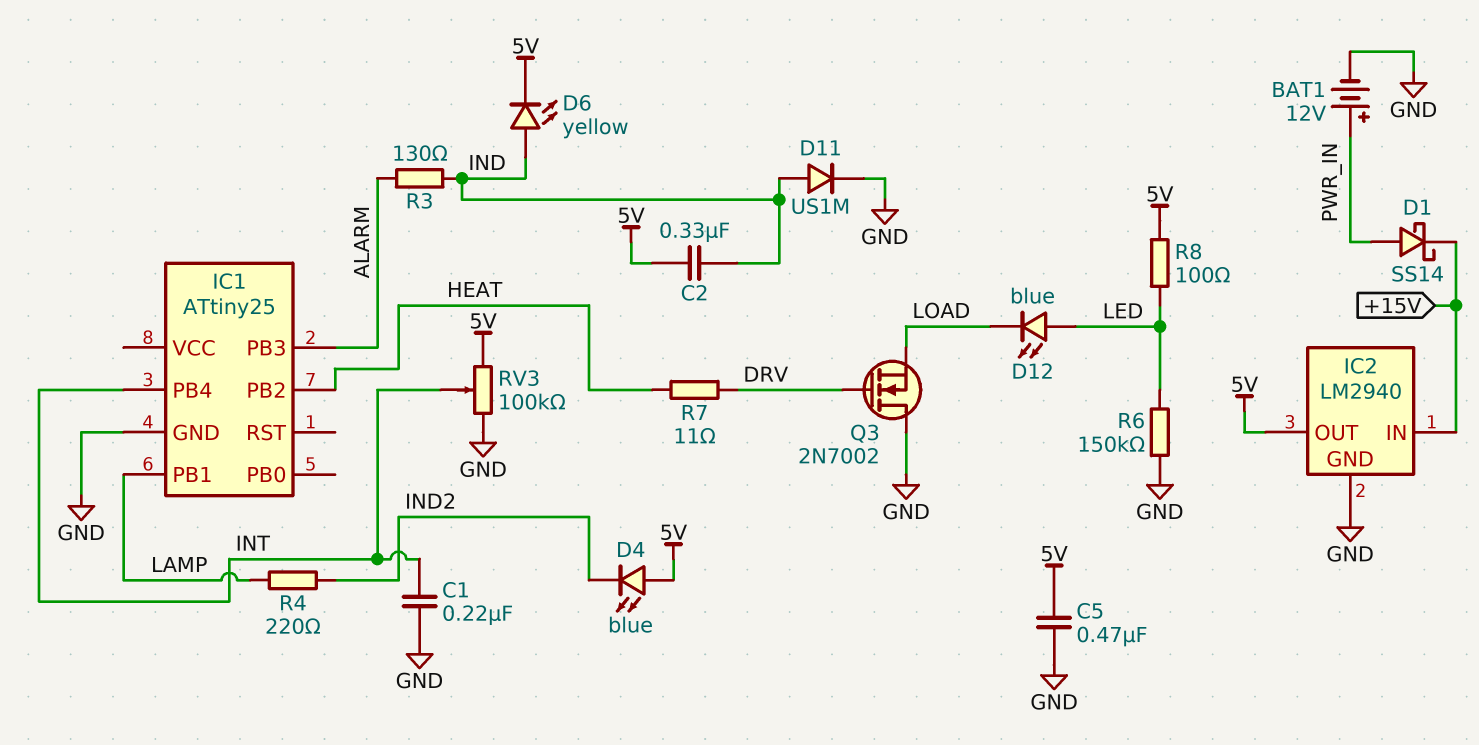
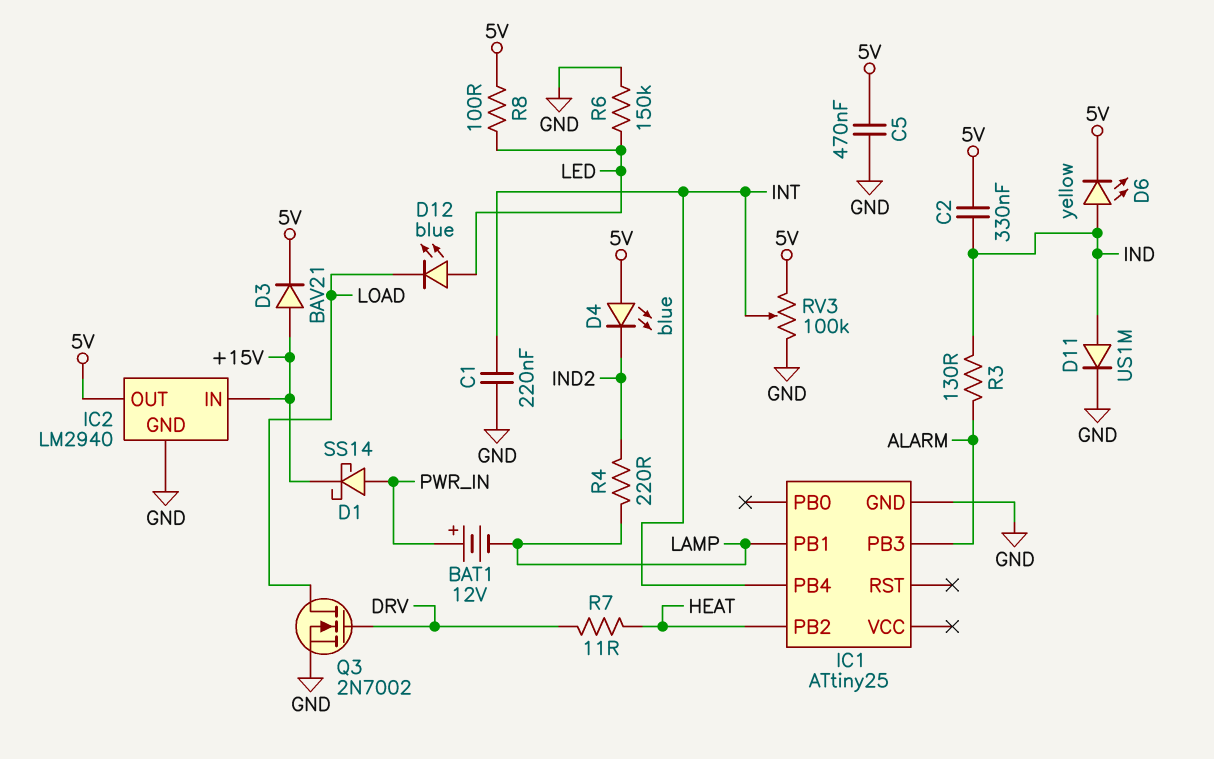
BAT1: 12V (plus PWR_IN, minus GND) -> 12V (plus PWR_IN, minus LAMP)
D3: none -> diode BAV21 (A +15V, K 5V)
Q3: NMOS 2N7002 (G DRV, D GND, S LOAD) -> NMOS 2N7002 (G DRV, D LOAD, S GND)

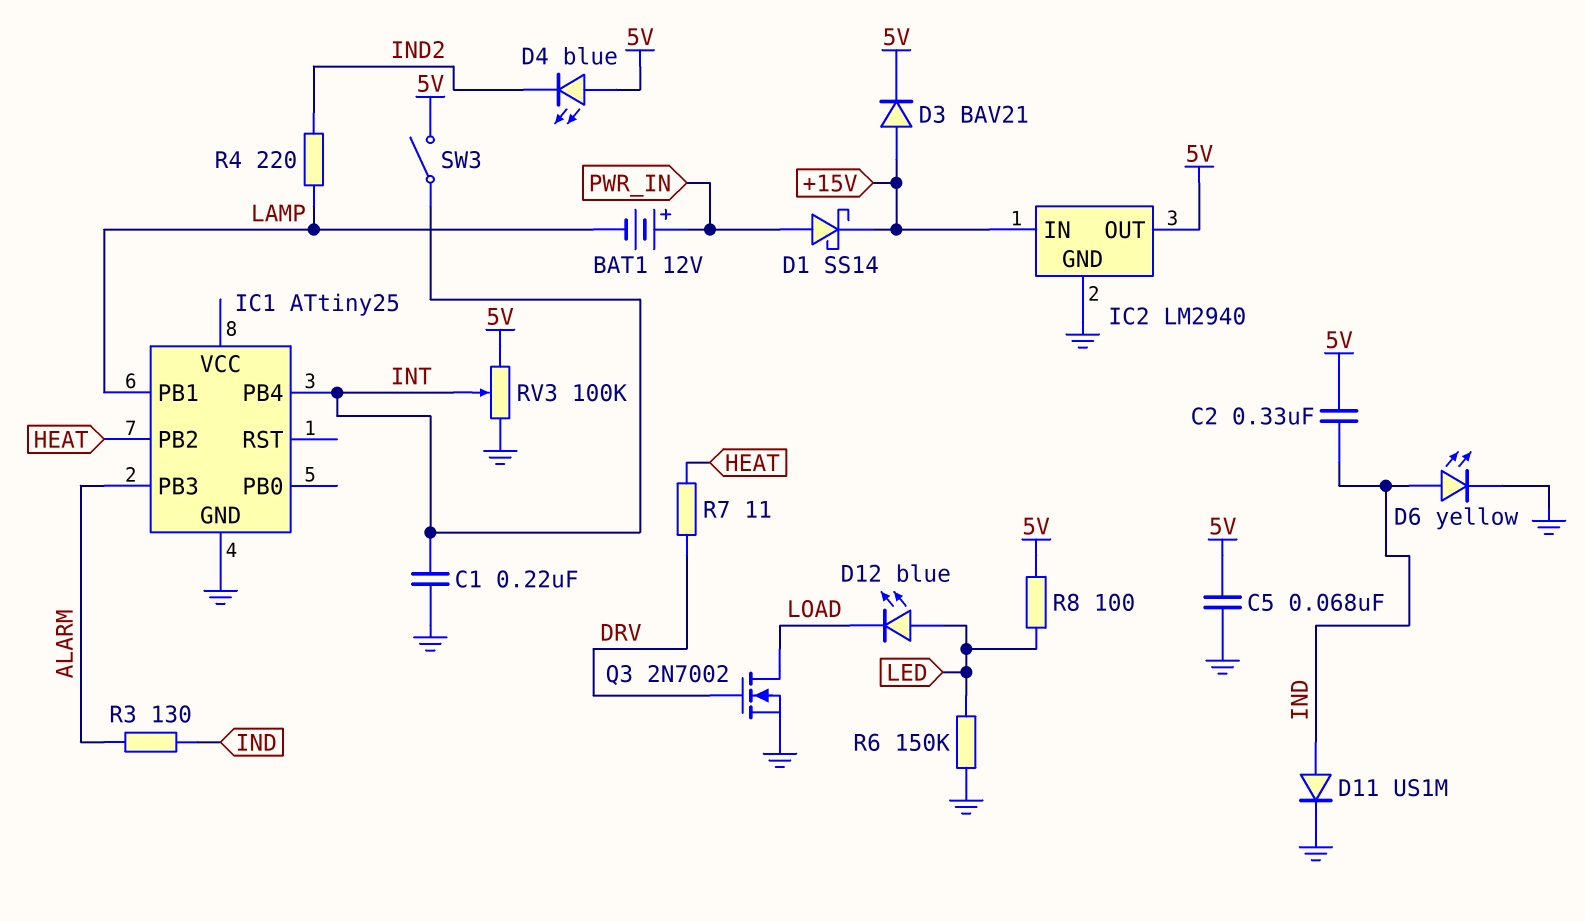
C5: 470nF (5V, GND) -> 68nF (5V, GND)
D6: LED yellow (A IND, K 5V) -> LED yellow (A IND, K GND)
SW3: none -> switch (5V, INT)

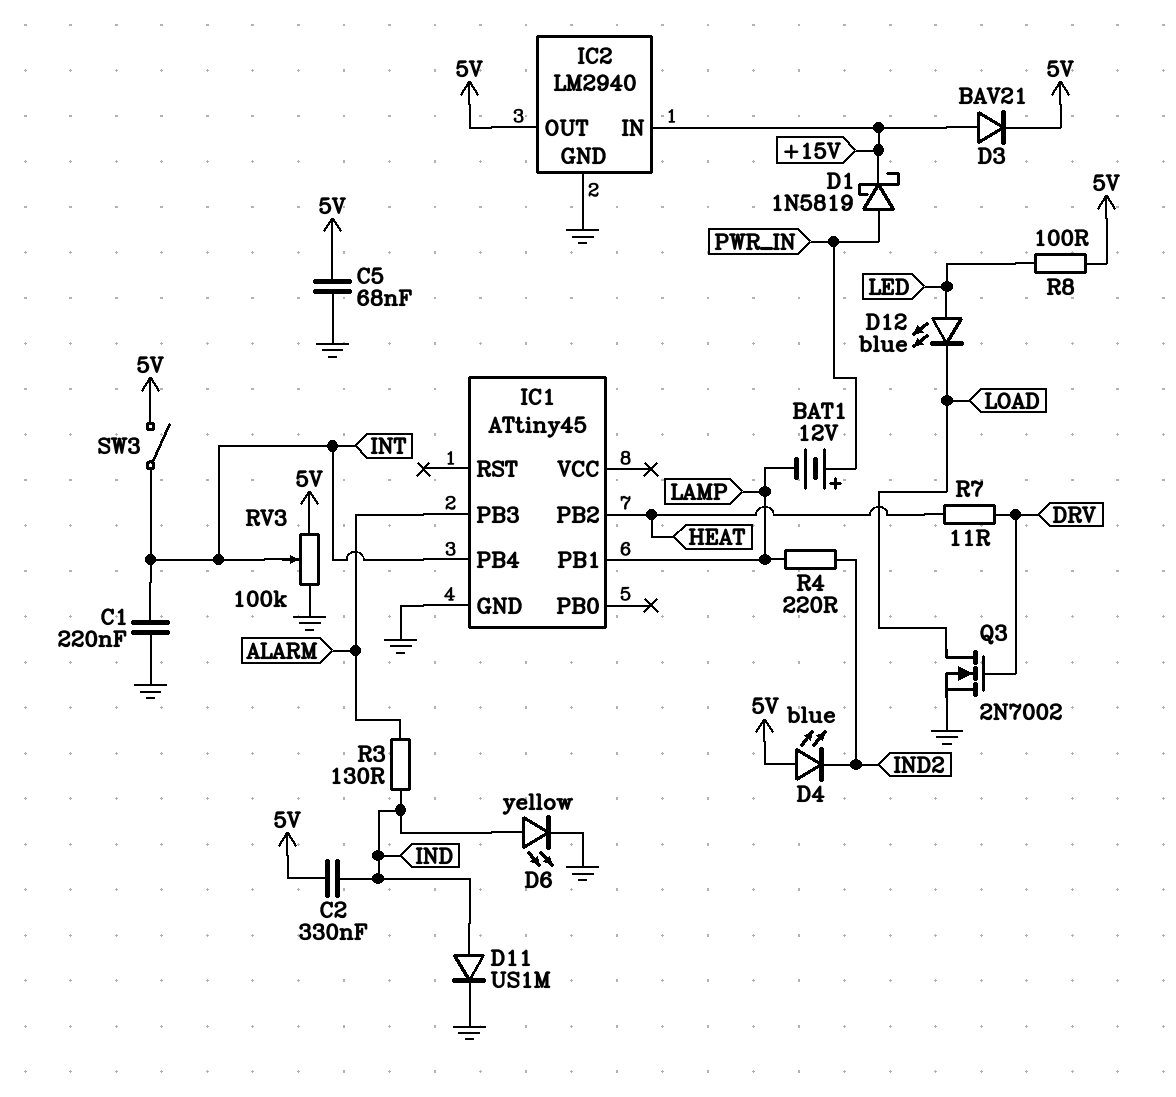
D1: schottky SS14 (A PWR_IN, K +15V) -> schottky 1N5819 (A PWR_IN, K +15V)
IC1: ATtiny25 -> ATtiny45
R6: 150k (GND, LED) -> none

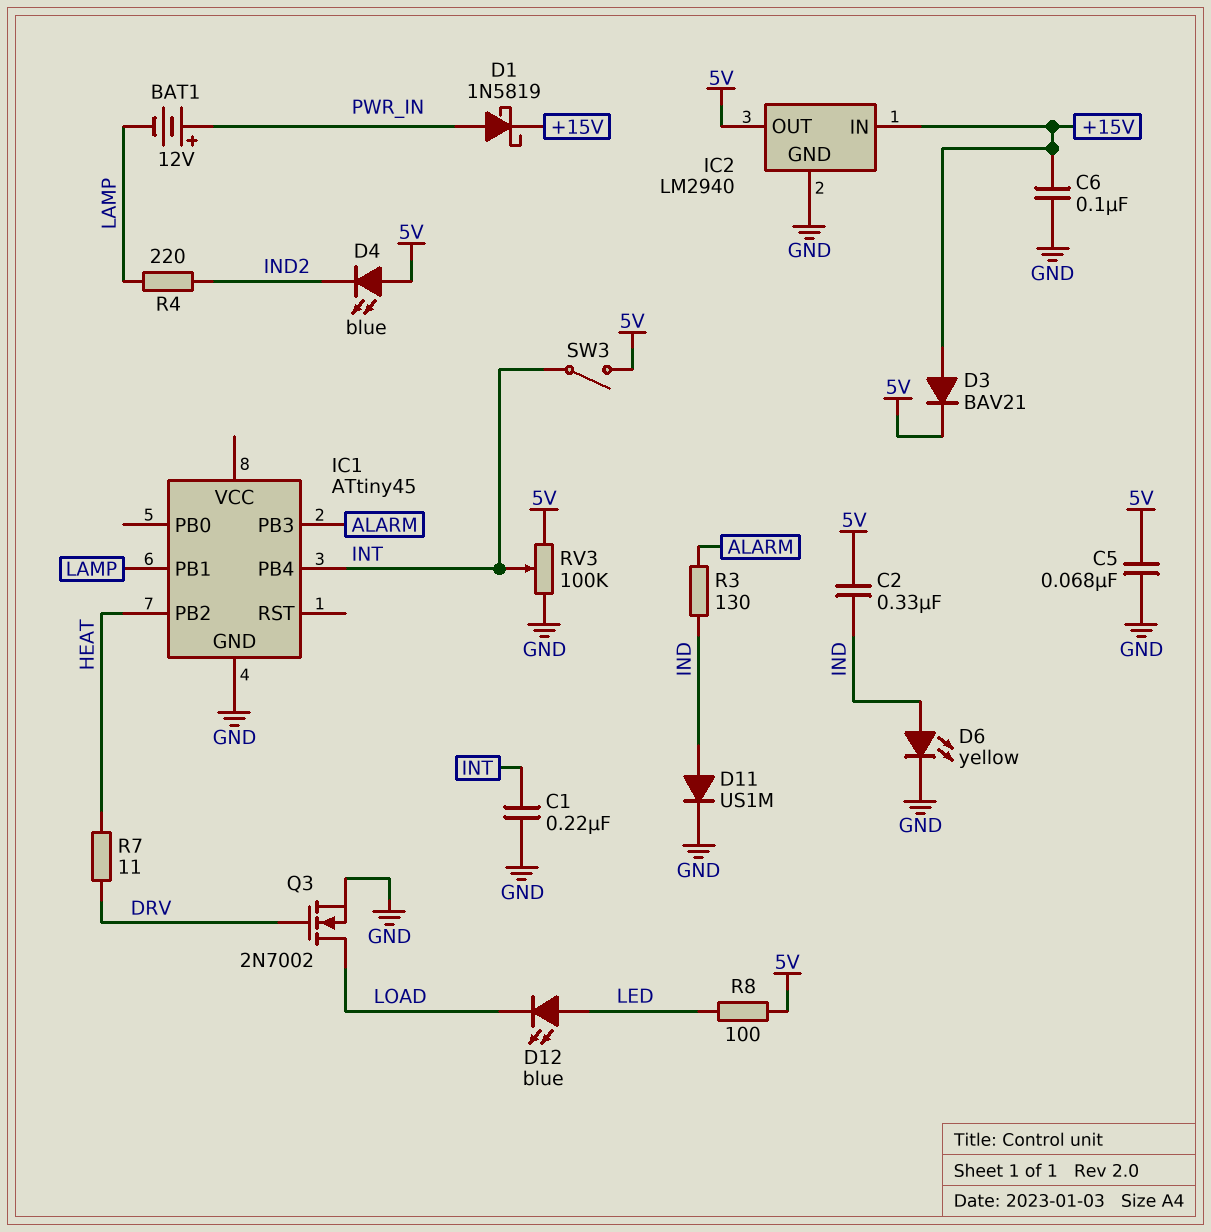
C6: none -> 100nF (+15V, GND)

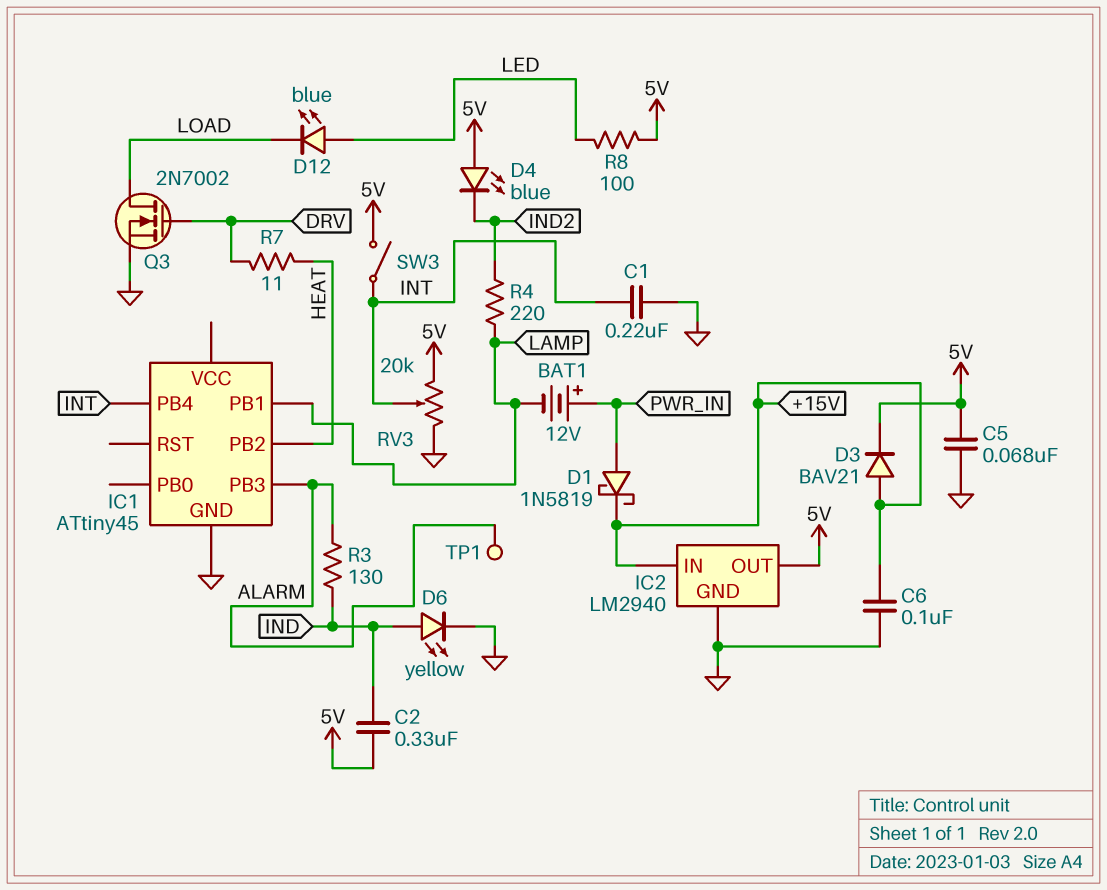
D11: diode US1M (A IND, K GND) -> none
RV3: 100k (5V, GND, wiper INT) -> 20k (5V, GND, wiper INT)
TP1: none -> test point (ALARM)

